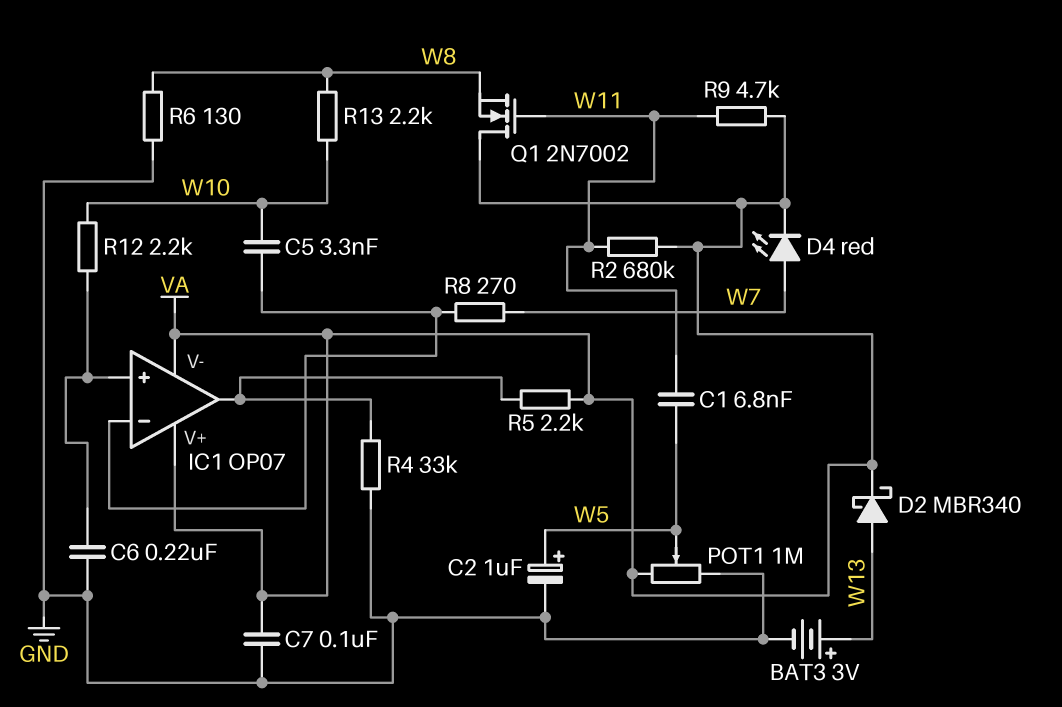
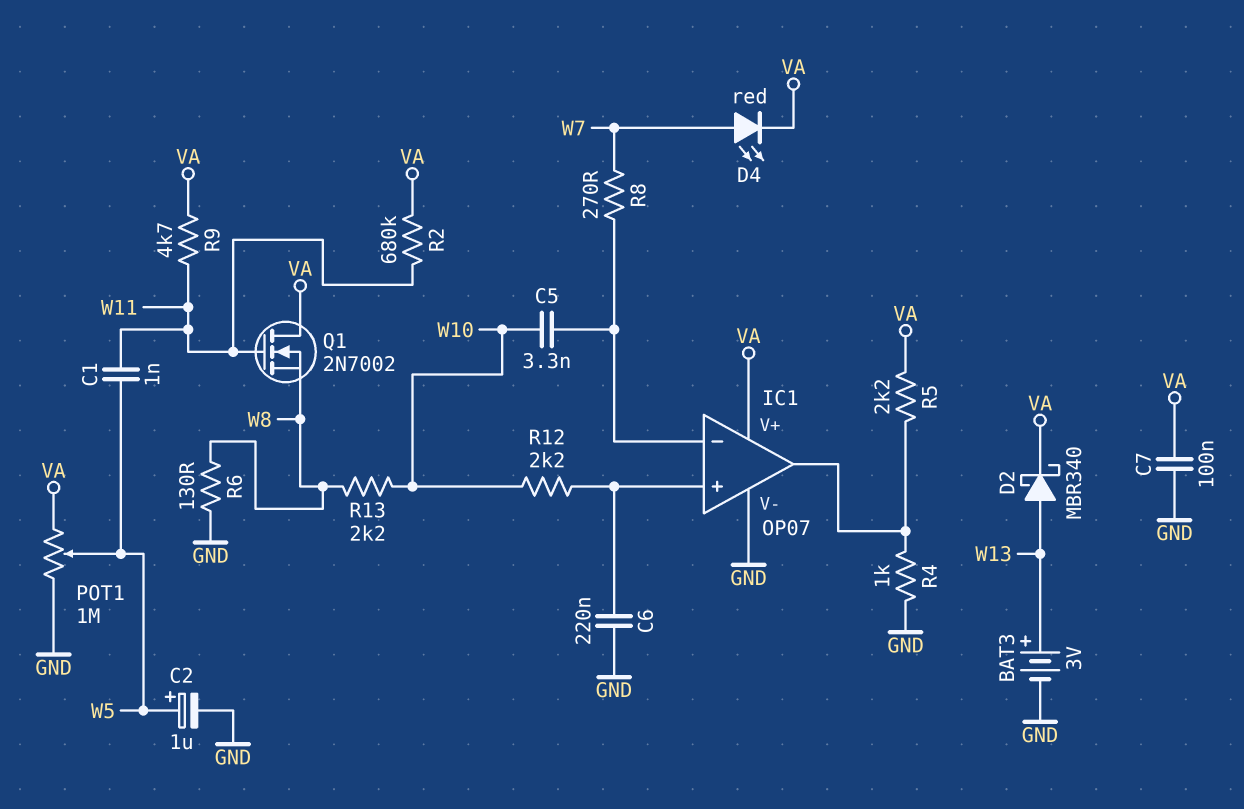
C1: 6.8nF (W5, W11) -> 1nF (W5, W11)
IC1 pin V-: VA -> GND
R4: 33k (GND, IC1/out) -> 1k (GND, IC1/out)

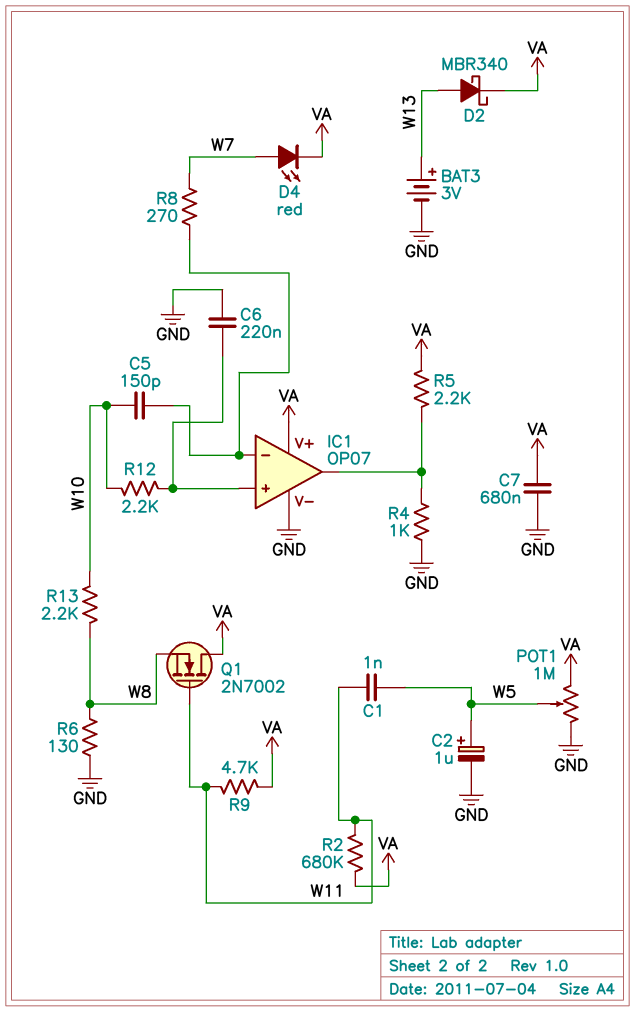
C5: 3.3nF (IC1/in-, W10) -> 150pF (IC1/in-, W10)
C7: 100nF (GND, VA) -> 680nF (GND, VA)

